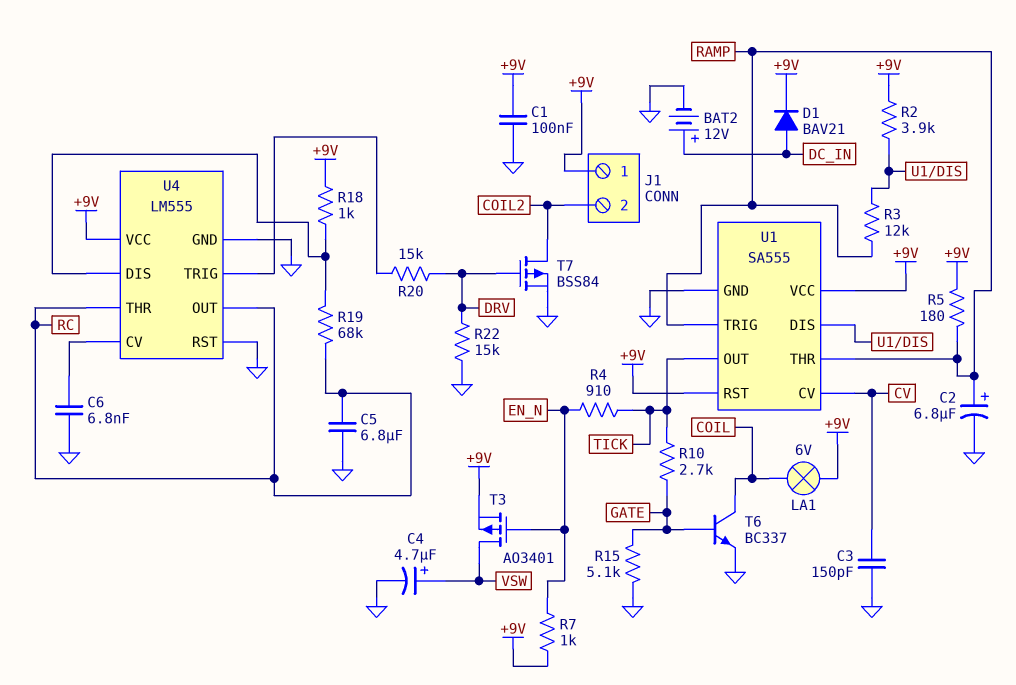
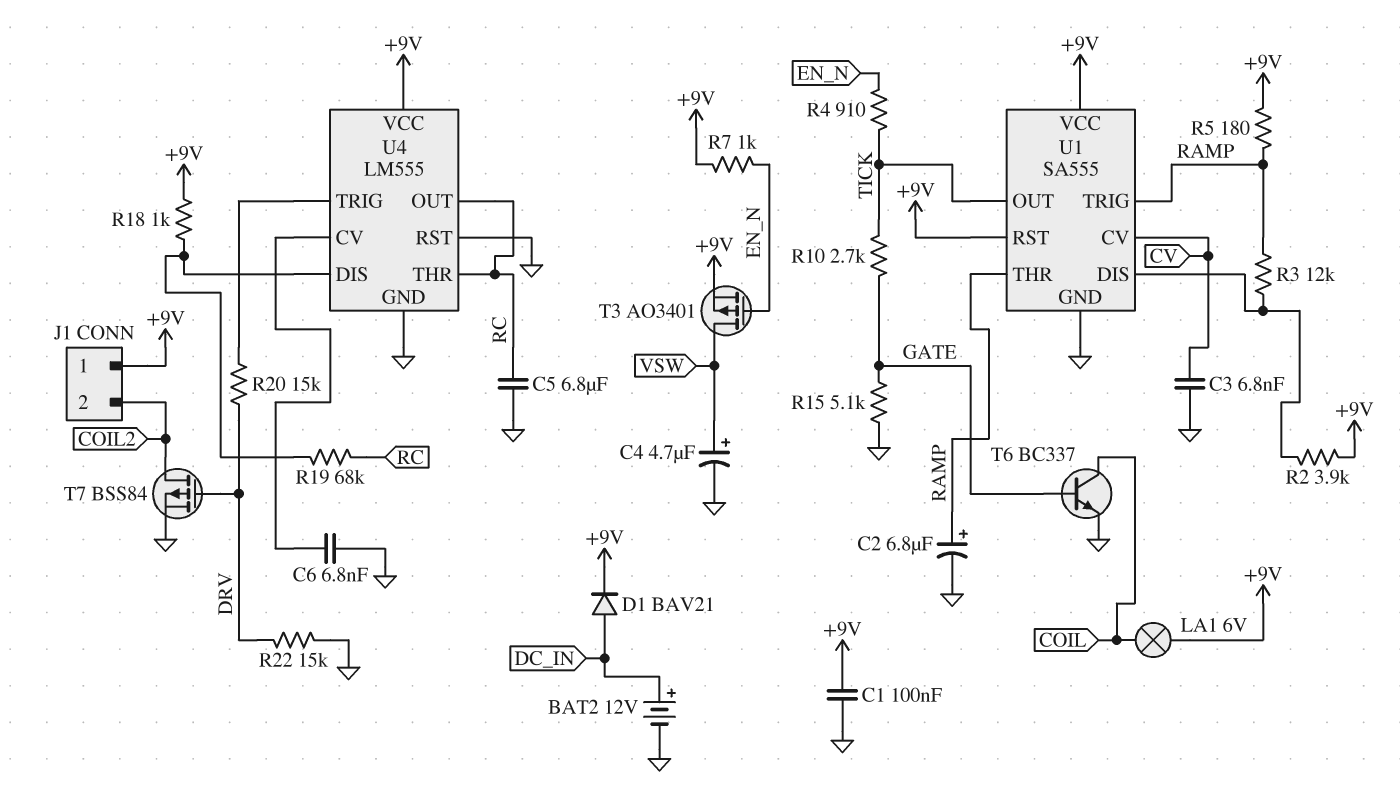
C3: 150pF (CV, GND) -> 6.8nF (CV, GND)

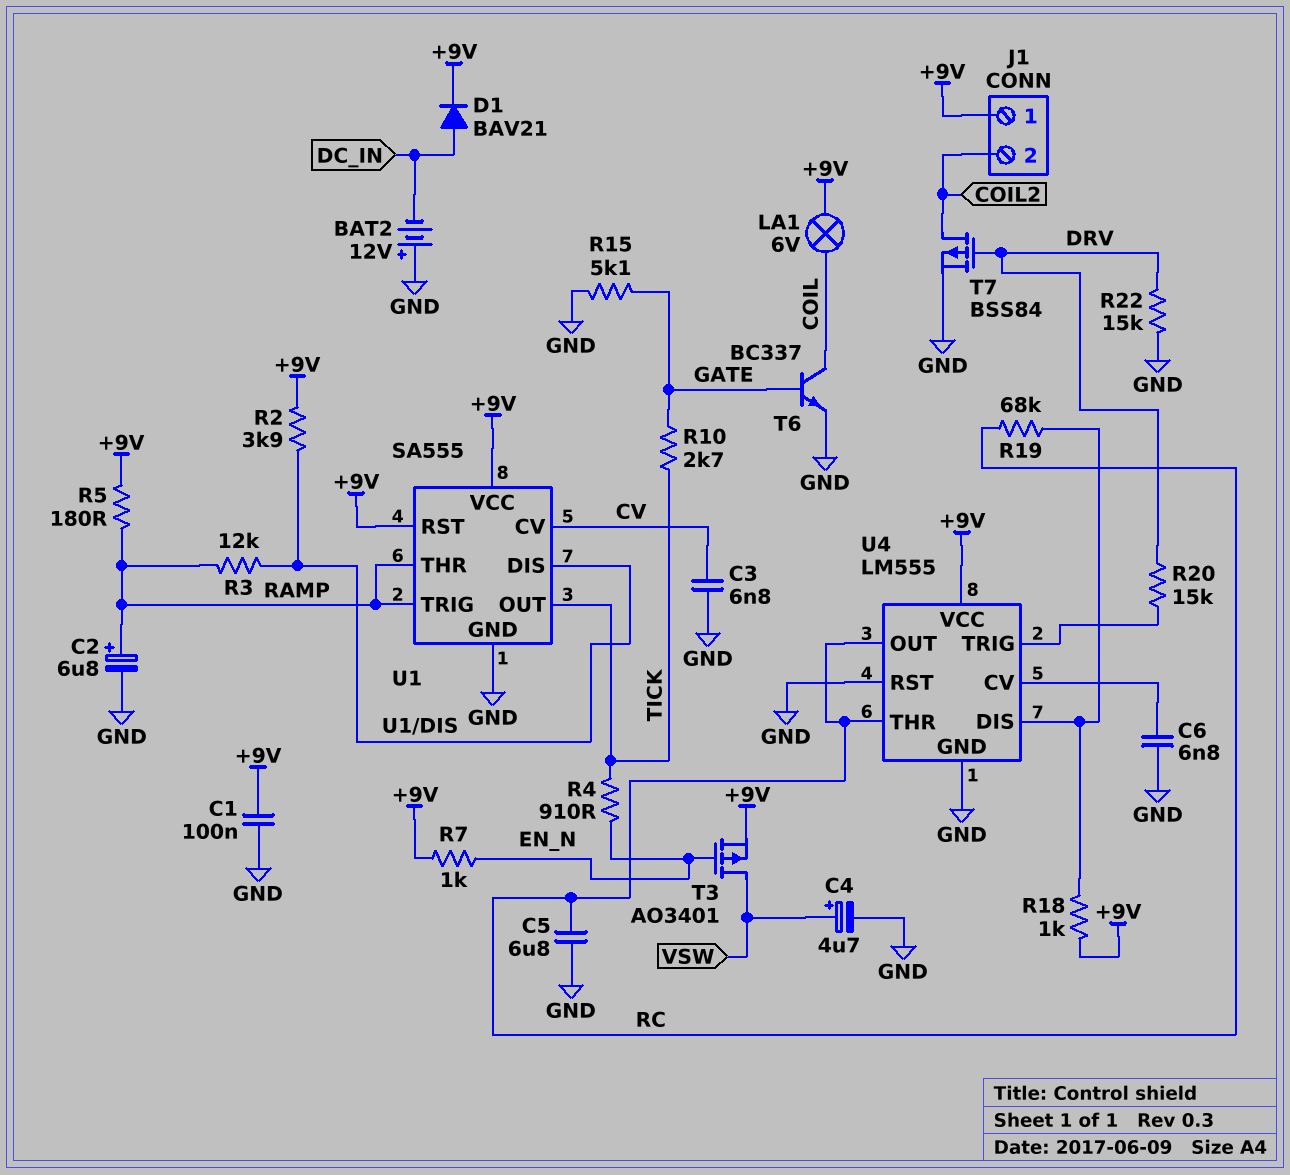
BAT2: 12V (plus DC_IN, minus GND) -> 12V (plus GND, minus DC_IN)

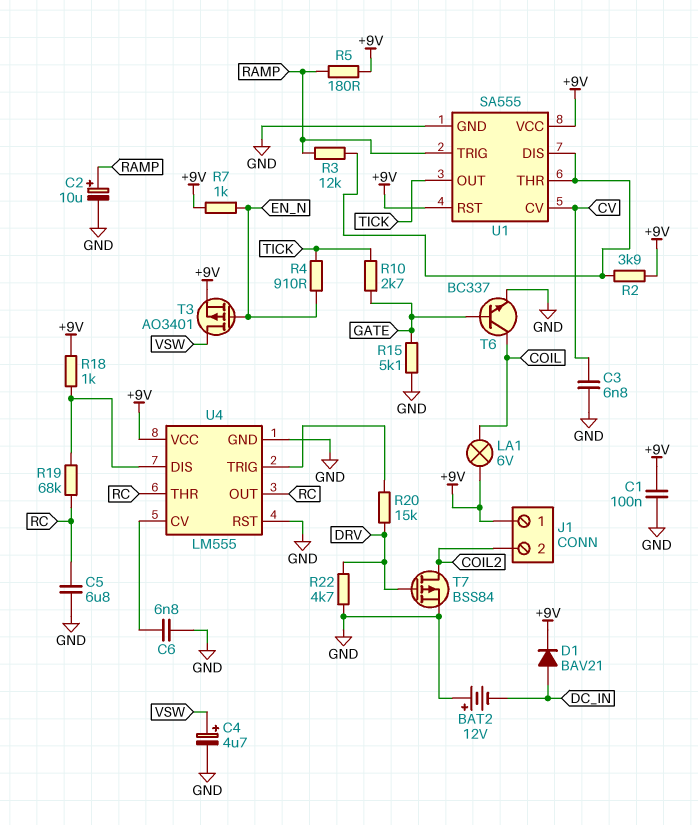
C2: 6.8uF (plus RAMP, minus GND) -> 10uF (plus RAMP, minus GND)
R22: 15k (DRV, GND) -> 4.7k (DRV, GND)
U1 pin THR: RAMP -> U1/DIS

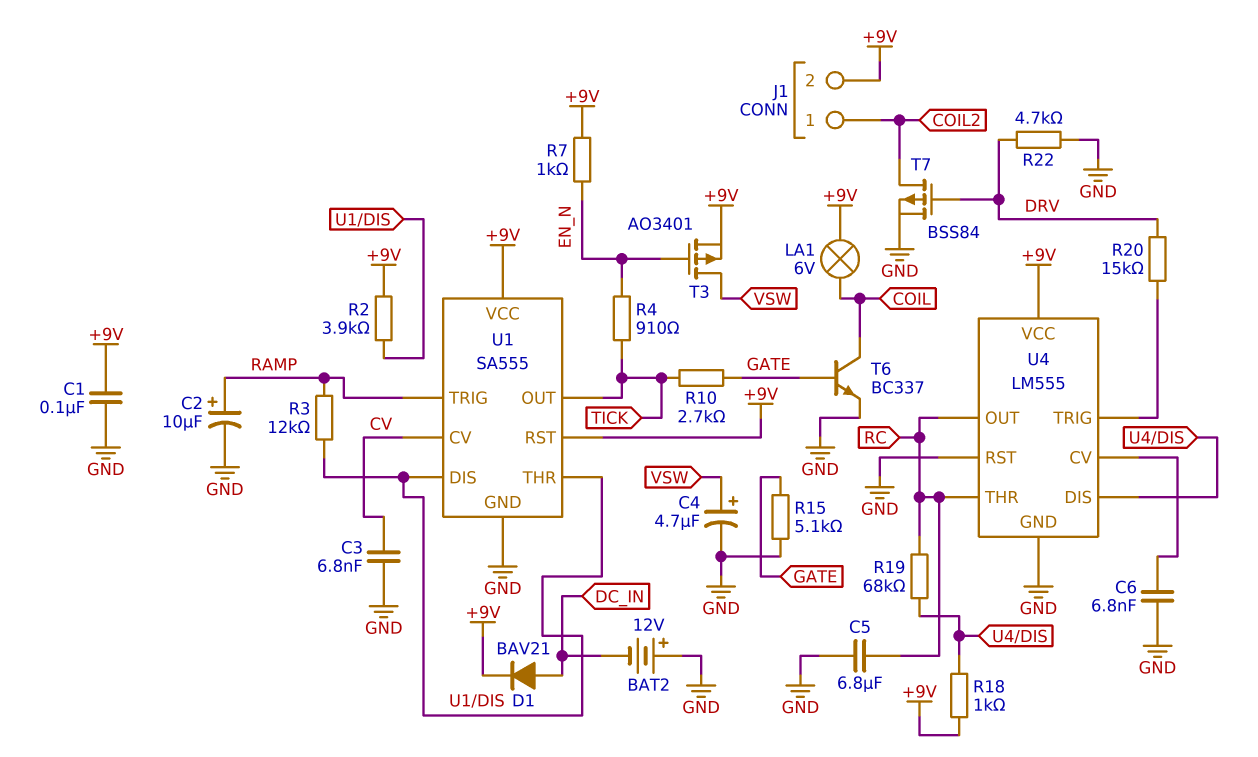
J1 pin 1: +9V -> COIL2
J1 pin 2: COIL2 -> +9V
R5: 180 (+9V, RAMP) -> none

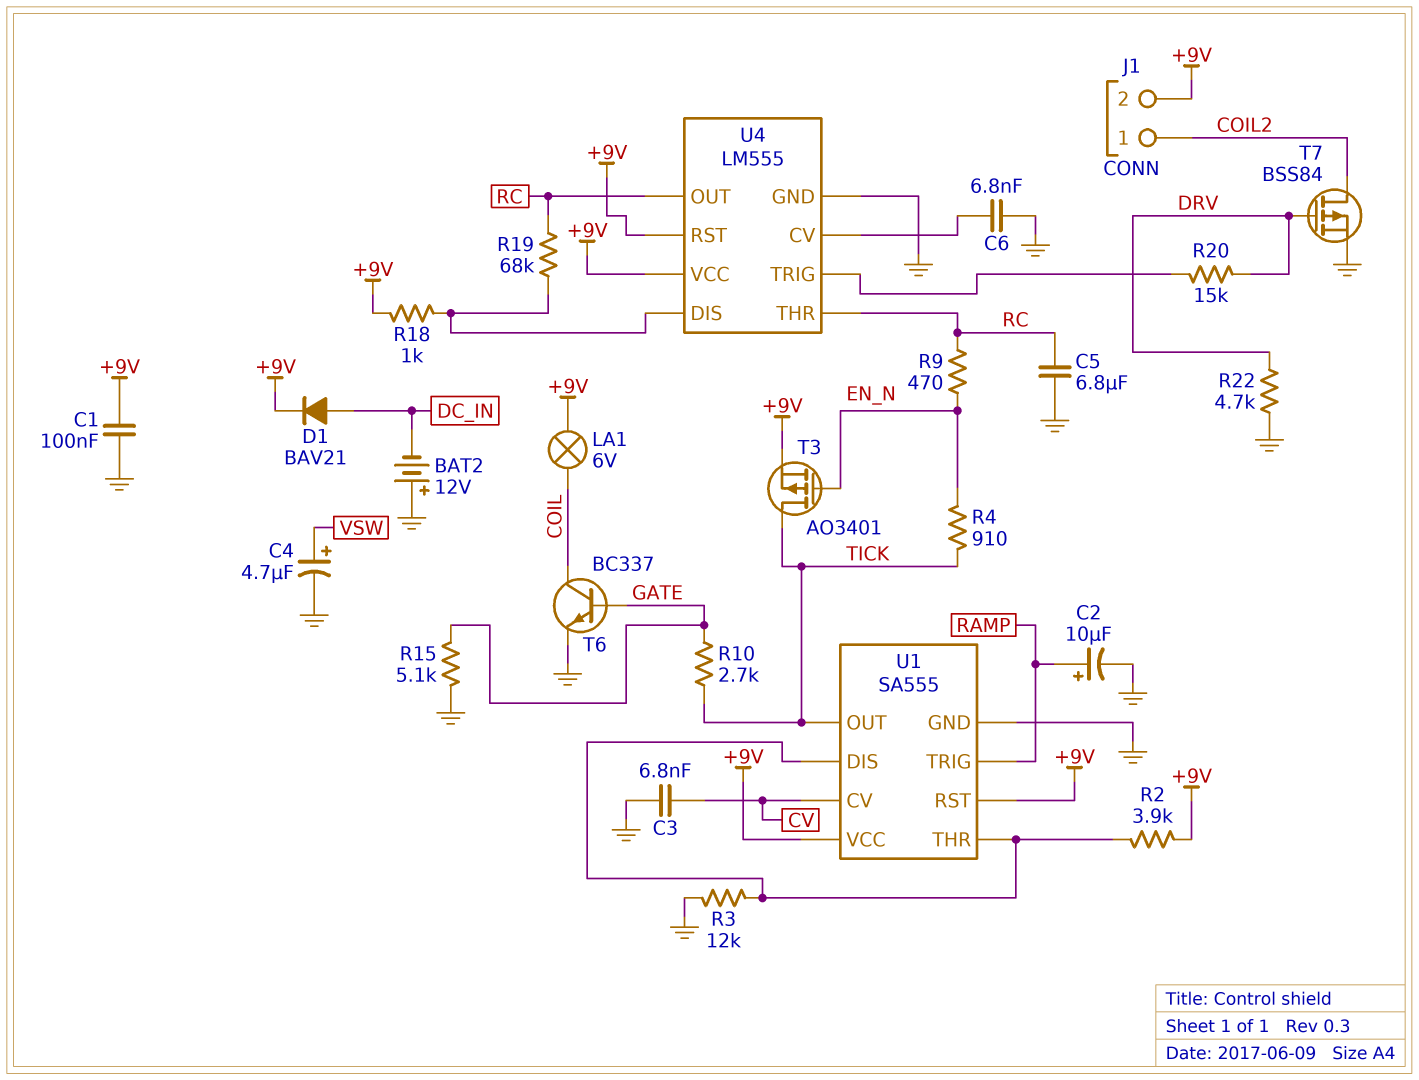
R3: 12k (RAMP, U1/DIS) -> 12k (GND, U1/DIS)
R7: 1k (+9V, EN_N) -> none
R9: none -> 470 (EN_N, RC)
T3: PMOS AO3401 (G EN_N, D VSW, S +9V) -> PMOS AO3401 (G EN_N, D TICK, S +9V)
U4 pin RST: GND -> +9V

